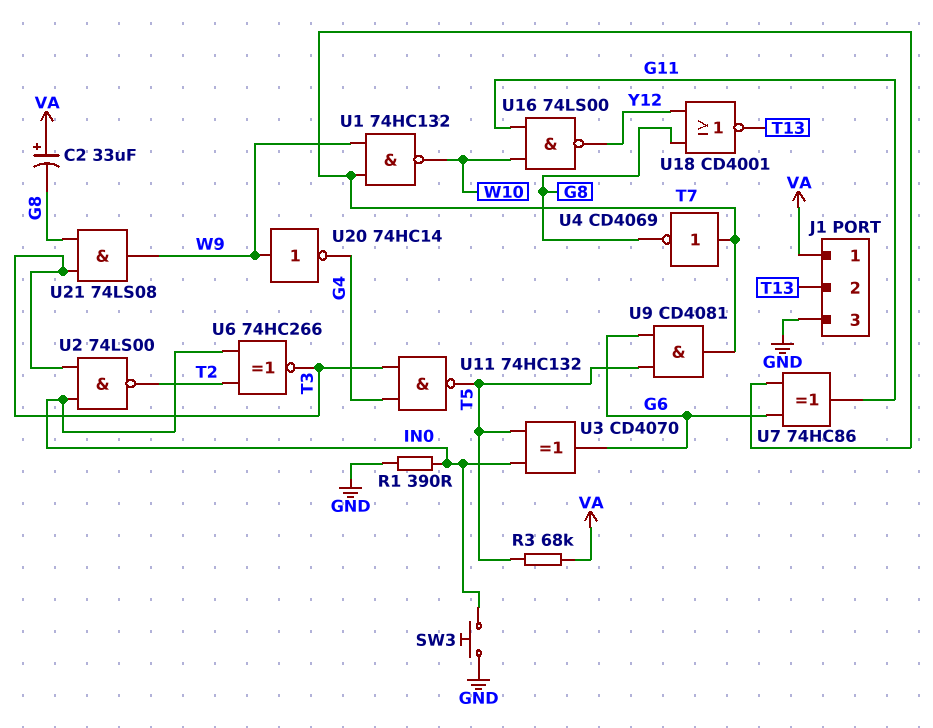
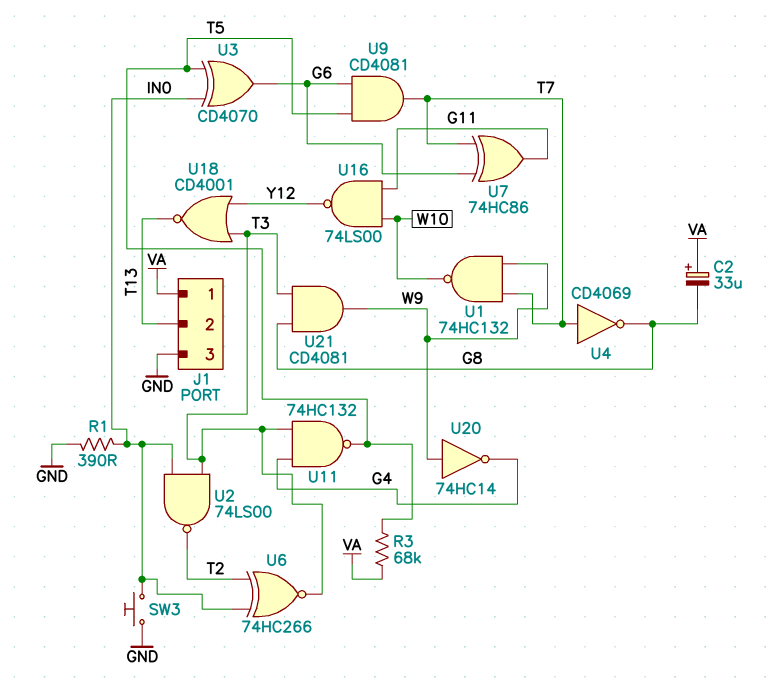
U18: NOR CD4001 (in G8, in Y12, out T13) -> NOR CD4001 (in T3, in Y12, out T13)
U21: AND 74LS08 (in G8, in T3, out W9) -> AND CD4081 (in G8, in T3, out W9)

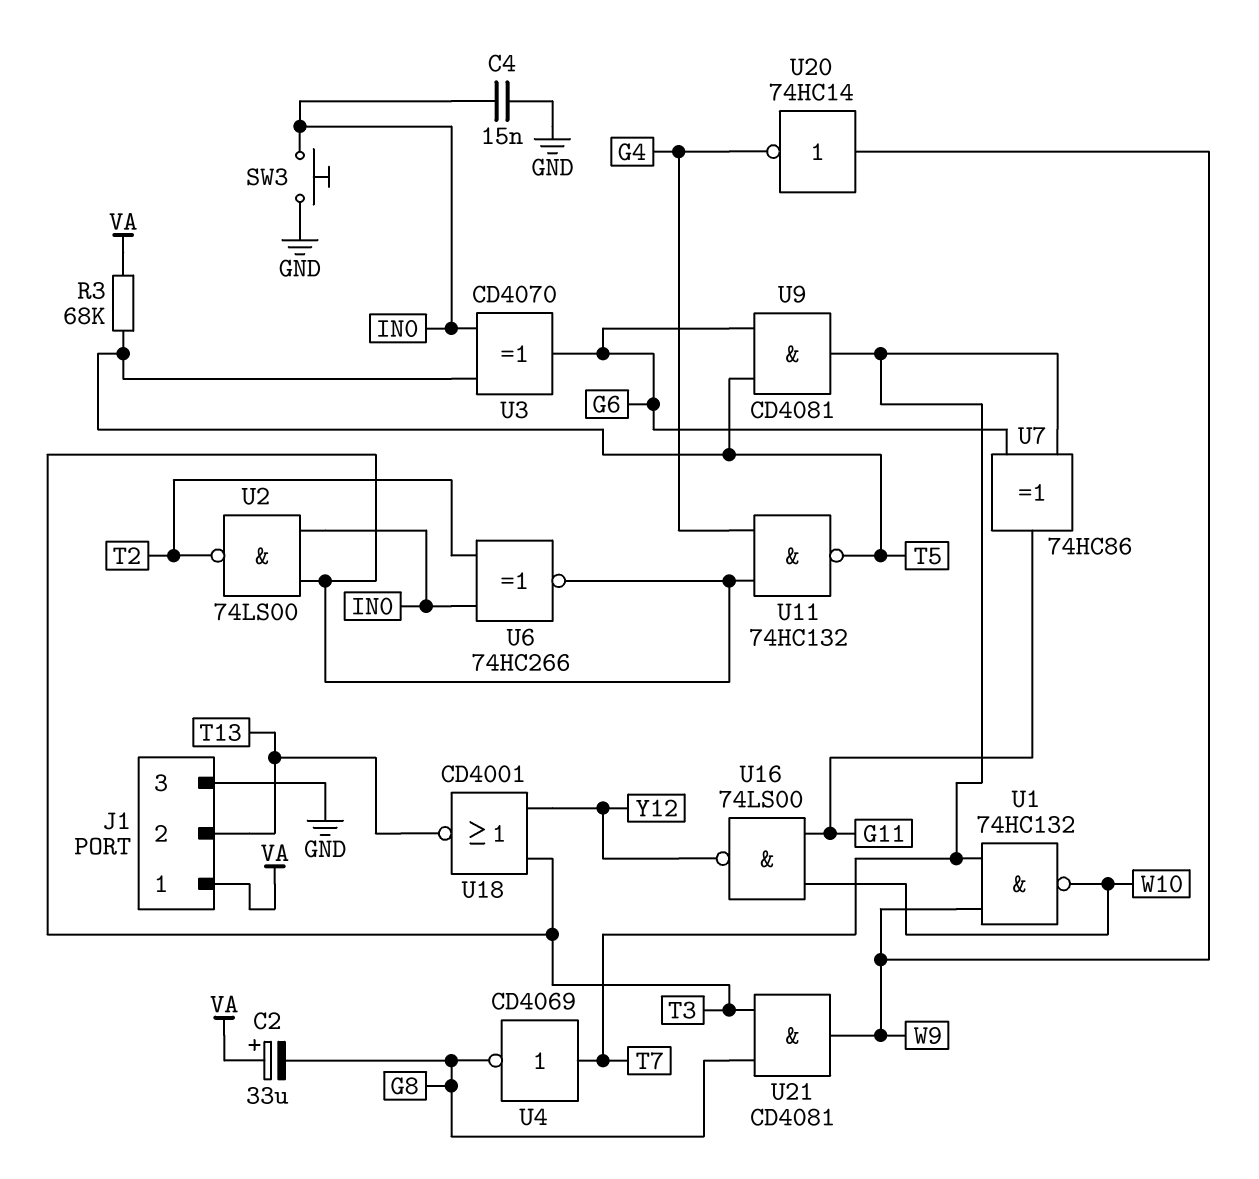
C4: none -> 15nF (GND, IN0)
R1: 390 (GND, IN0) -> none

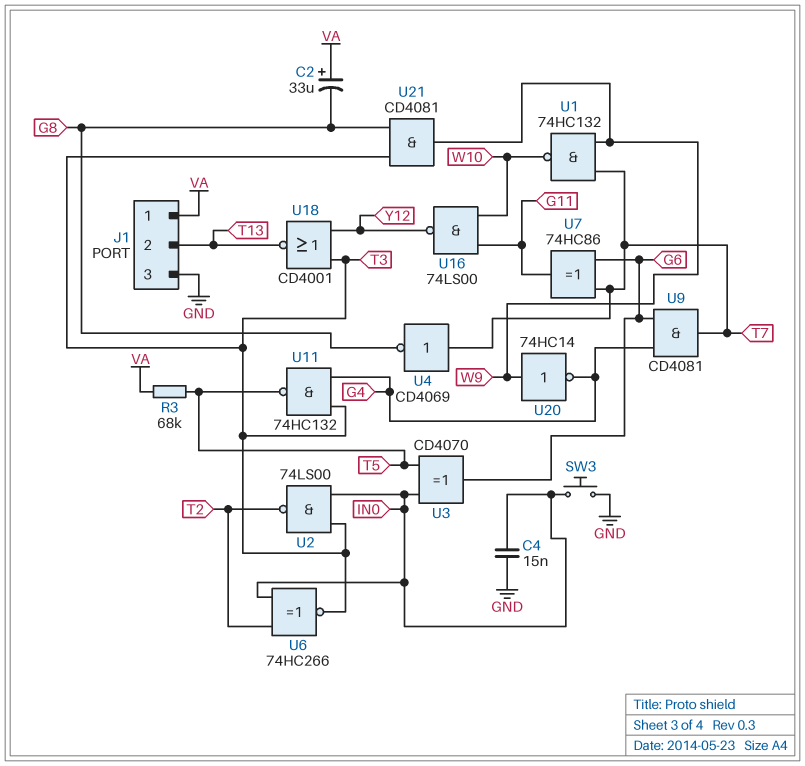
U9: AND CD4081 (in G6, in T5, out T7) -> AND CD4081 (in G4, in G6, out T7)

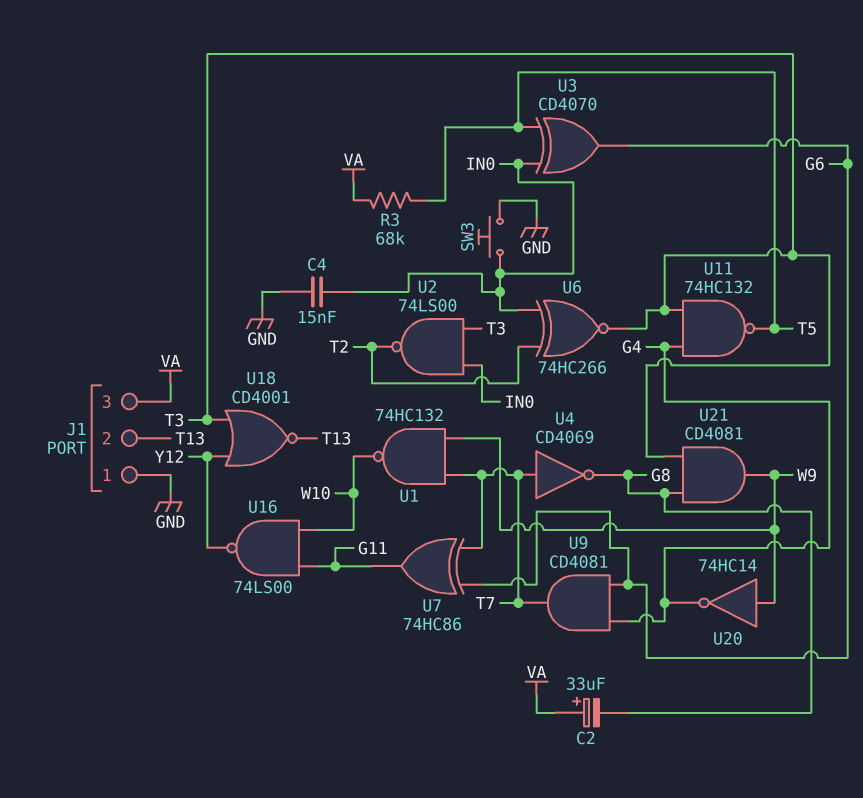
J1 pin 1: VA -> GND
J1 pin 3: GND -> VA

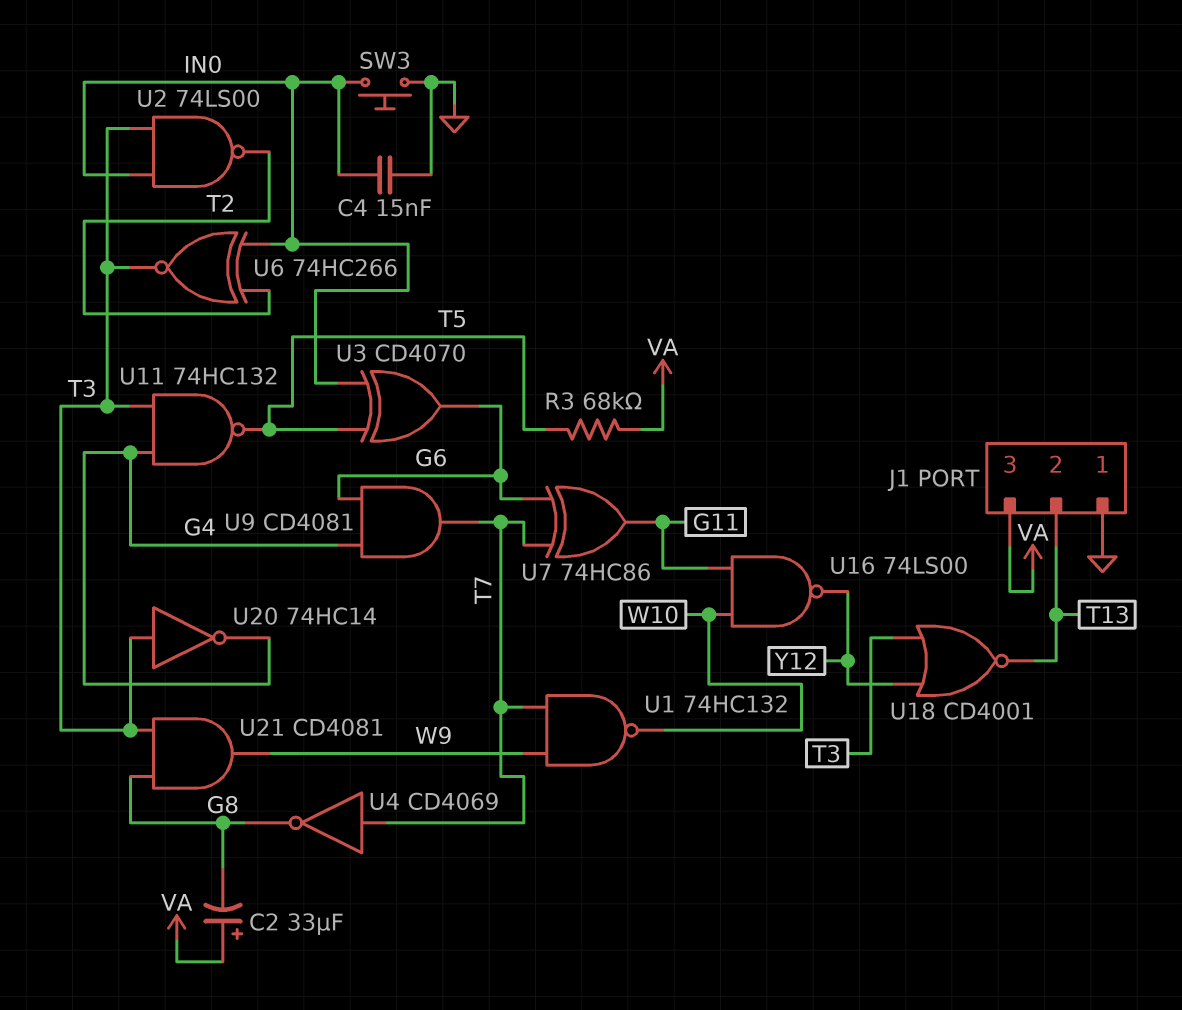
U20: NOT 74HC14 (in W9, out G4) -> NOT 74HC14 (in T3, out G4)

